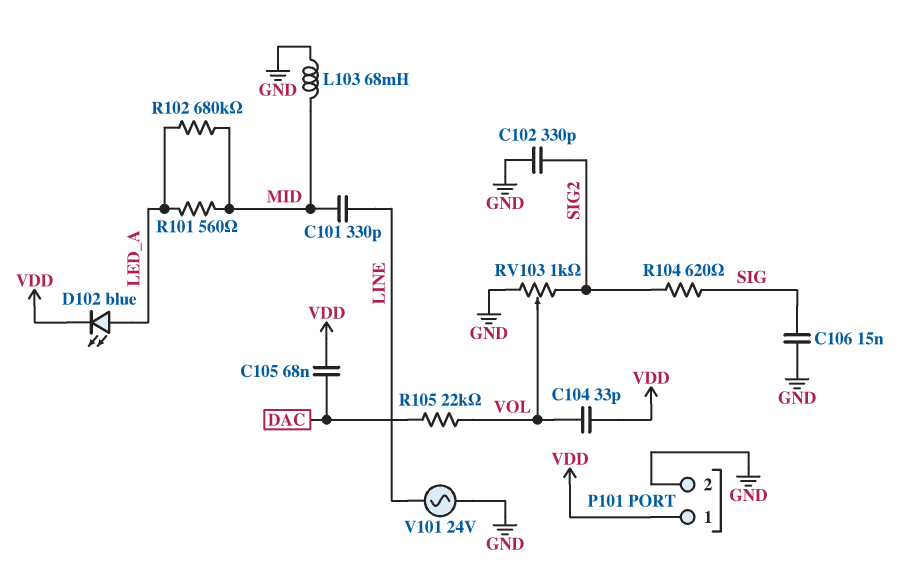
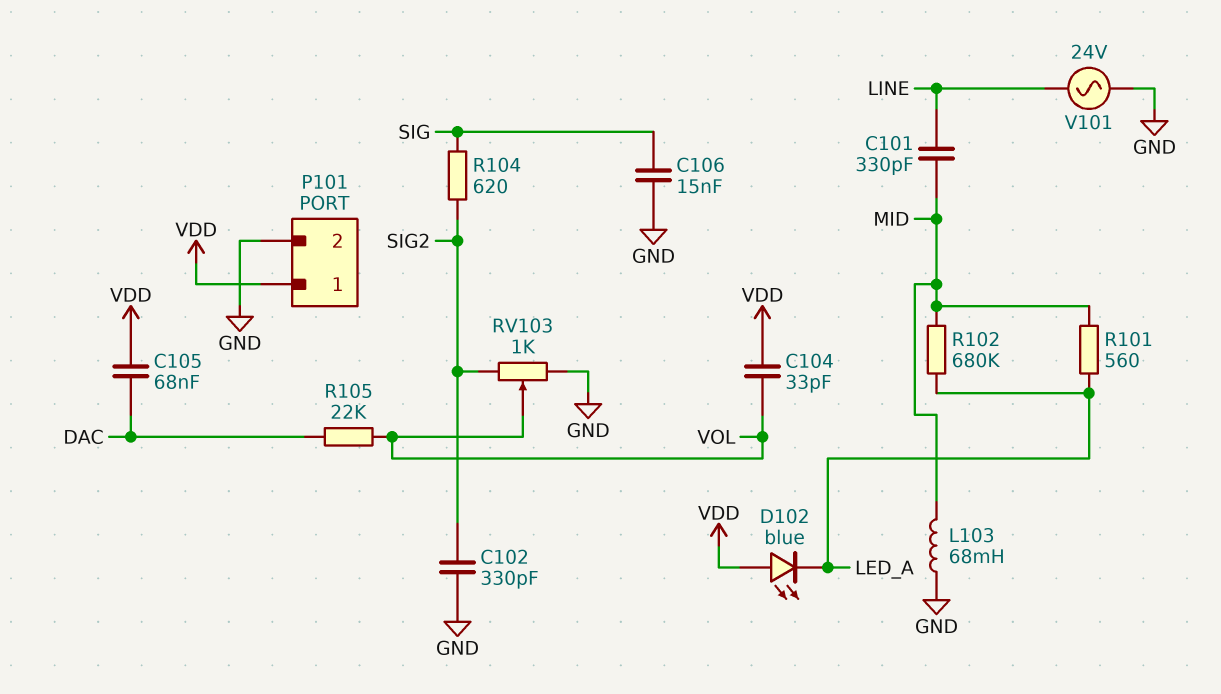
D102: LED blue (A LED_A, K VDD) -> LED blue (A VDD, K LED_A)

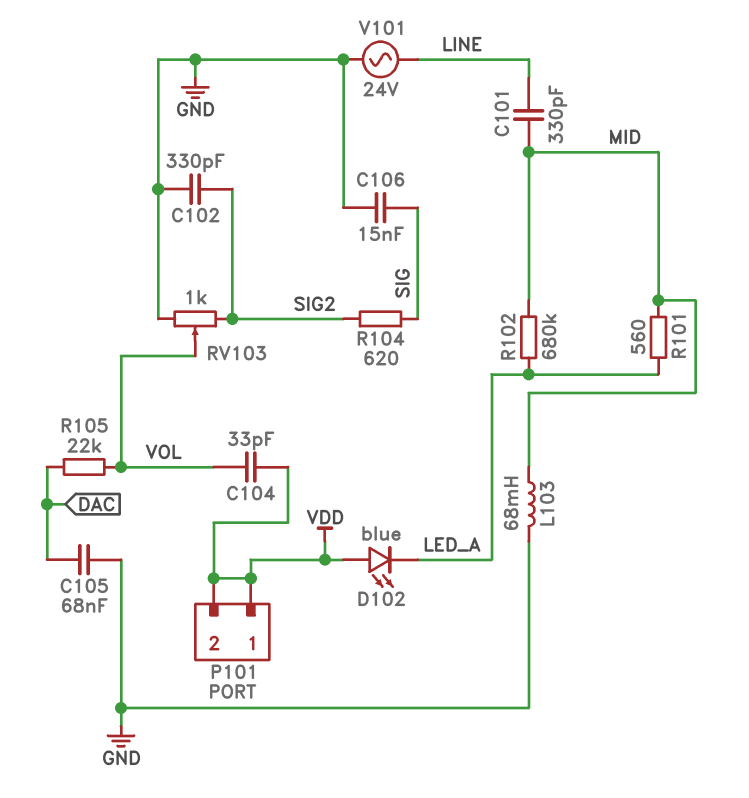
C105: 68nF (DAC, VDD) -> 68nF (DAC, GND)
P101 pin 2: GND -> VDD

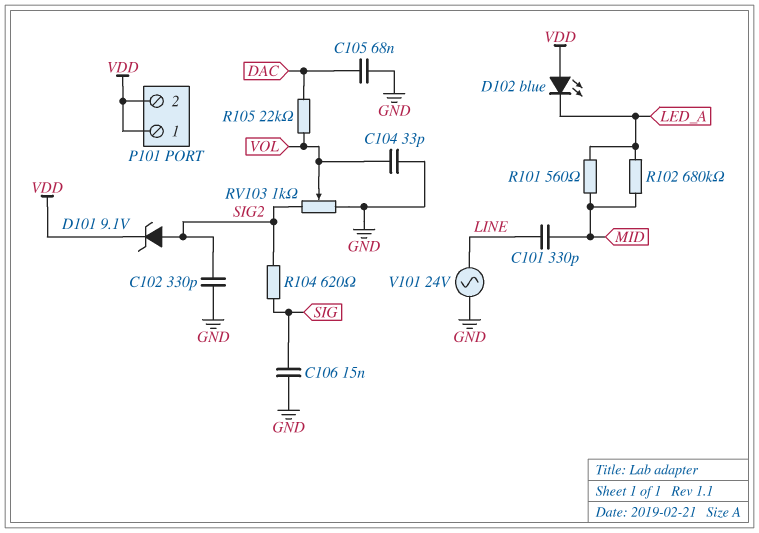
C104: 33pF (VDD, VOL) -> 33pF (GND, VOL)
D101: none -> zener 9.1V (A SIG2, K VDD)
L103: 68mH (GND, MID) -> none

